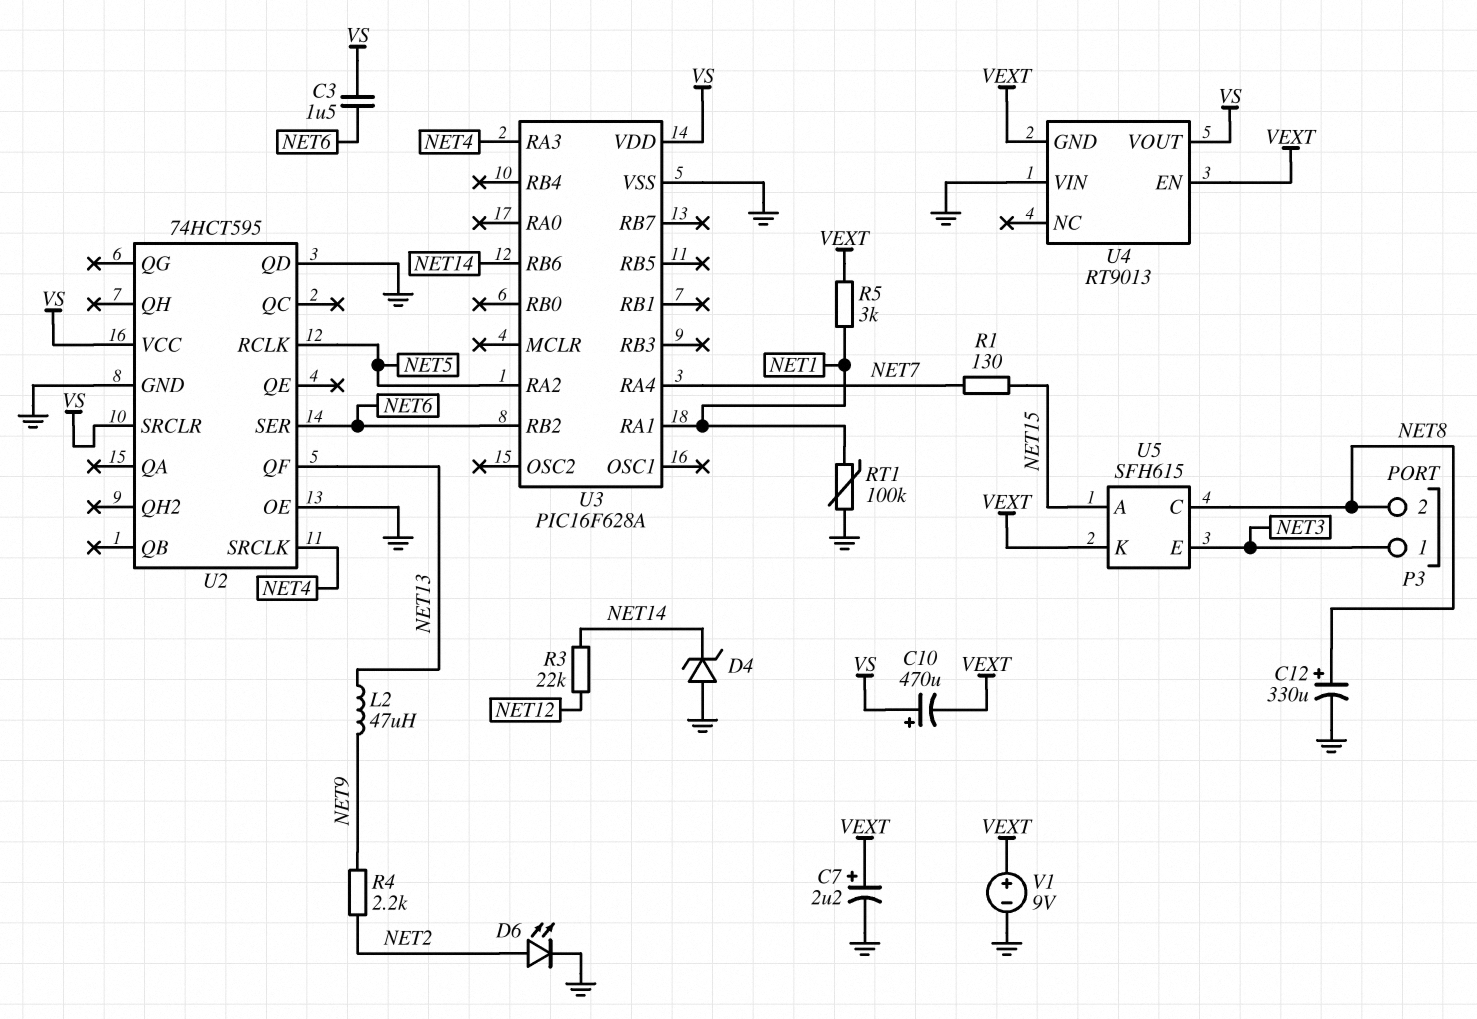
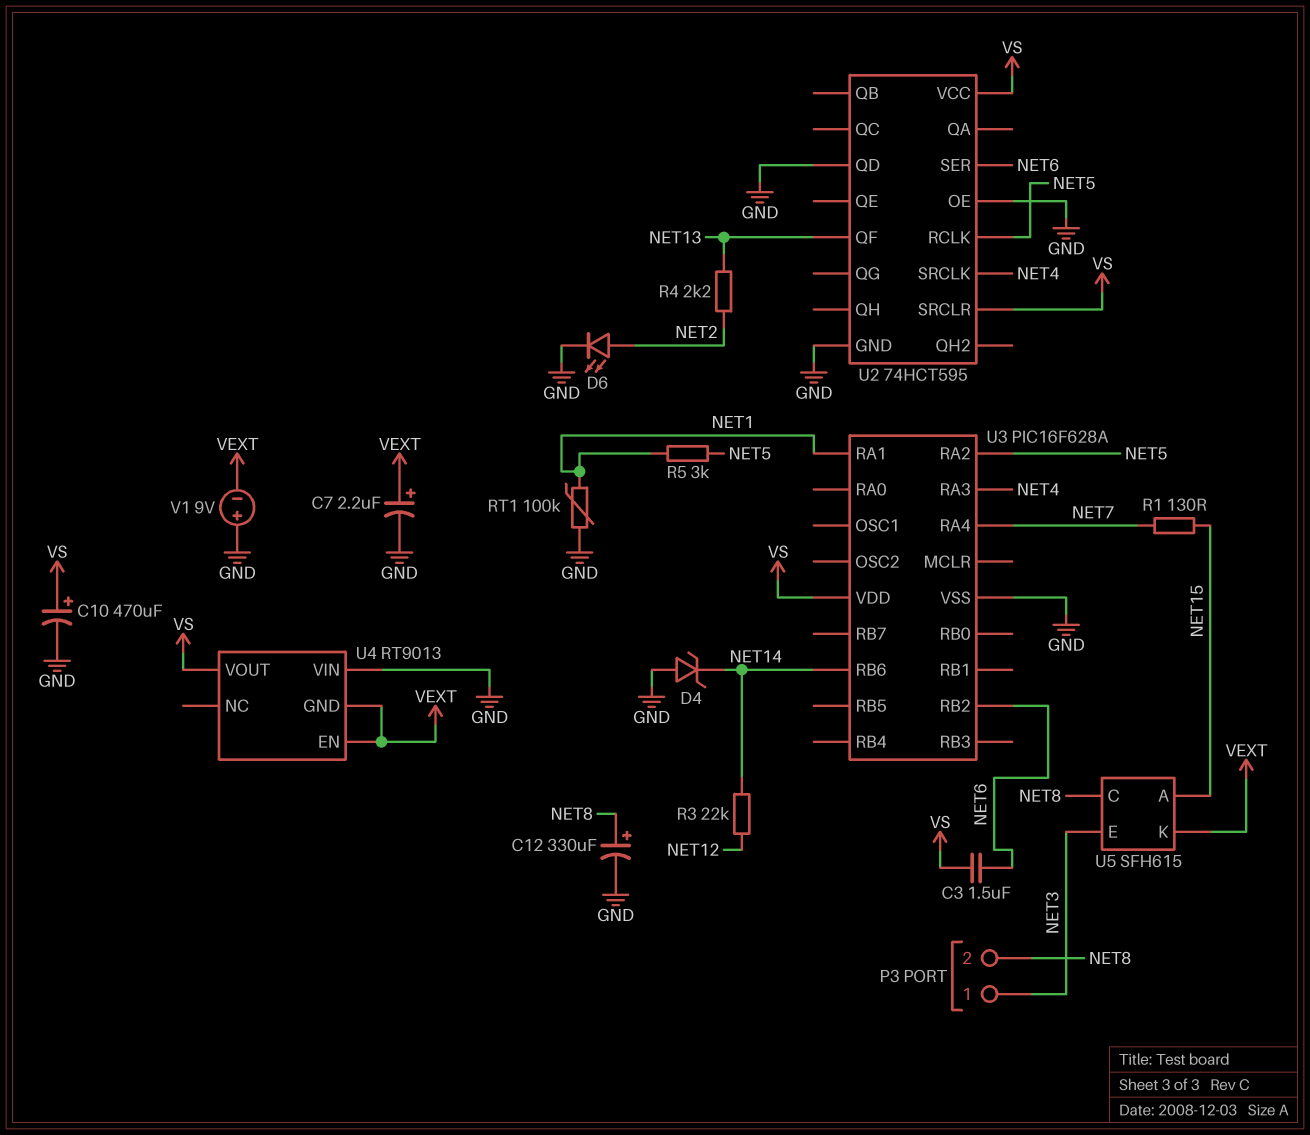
C10: 470uF (plus VS, minus VEXT) -> 470uF (plus VS, minus GND)
L2: 47uH (NET9, NET13) -> none
R4: 2.2k (NET2, NET9) -> 2.2k (NET2, NET13)
R5: 3k (NET1, VEXT) -> 3k (NET1, NET5)
V1: 9V (plus VEXT, minus GND) -> 9V (plus GND, minus VEXT)

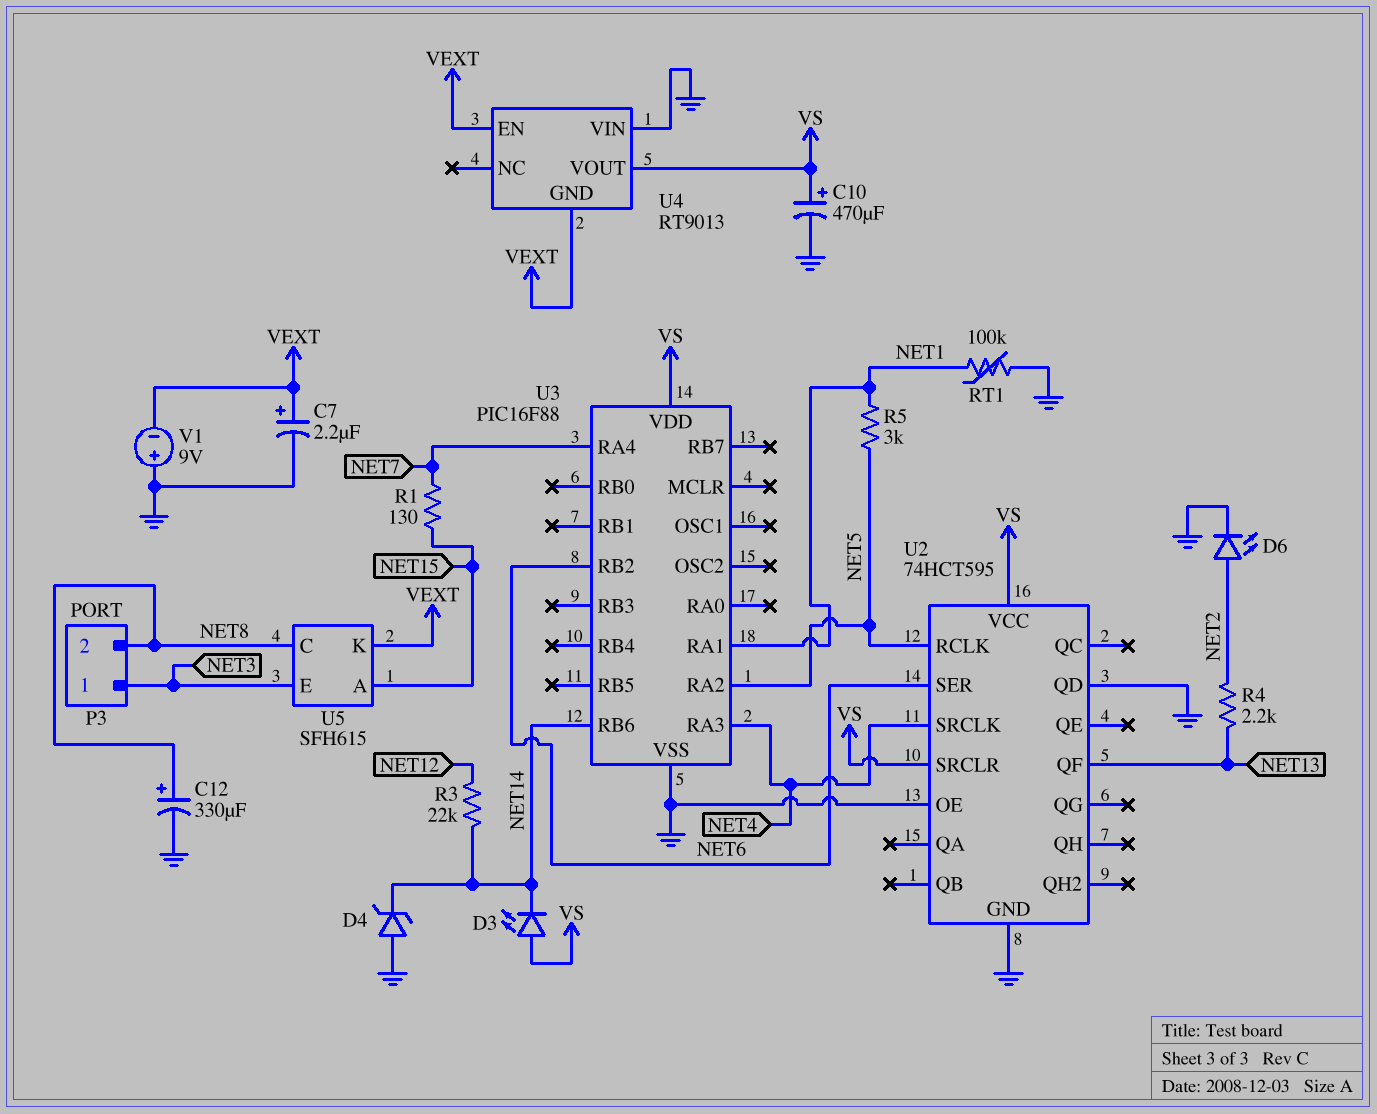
C3: 1.5uF (NET6, VS) -> none
D3: none -> LED (A VS, K NET14)
U3: PIC16F628A -> PIC16F88

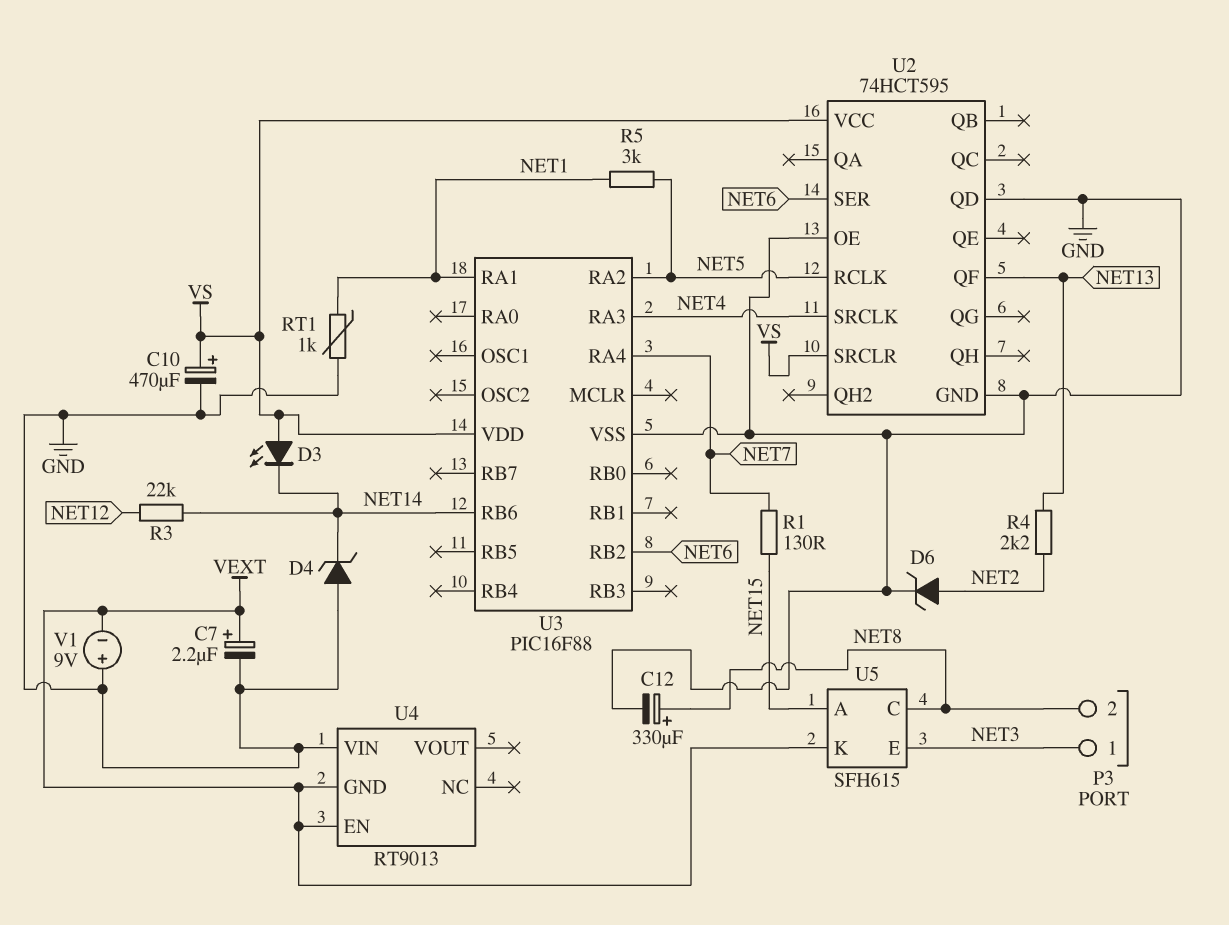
D6: LED (A NET2, K GND) -> zener (A NET2, K GND)
RT1: 100k (GND, NET1) -> 1k (GND, NET1)
U4 pin VOUT: VS -> none

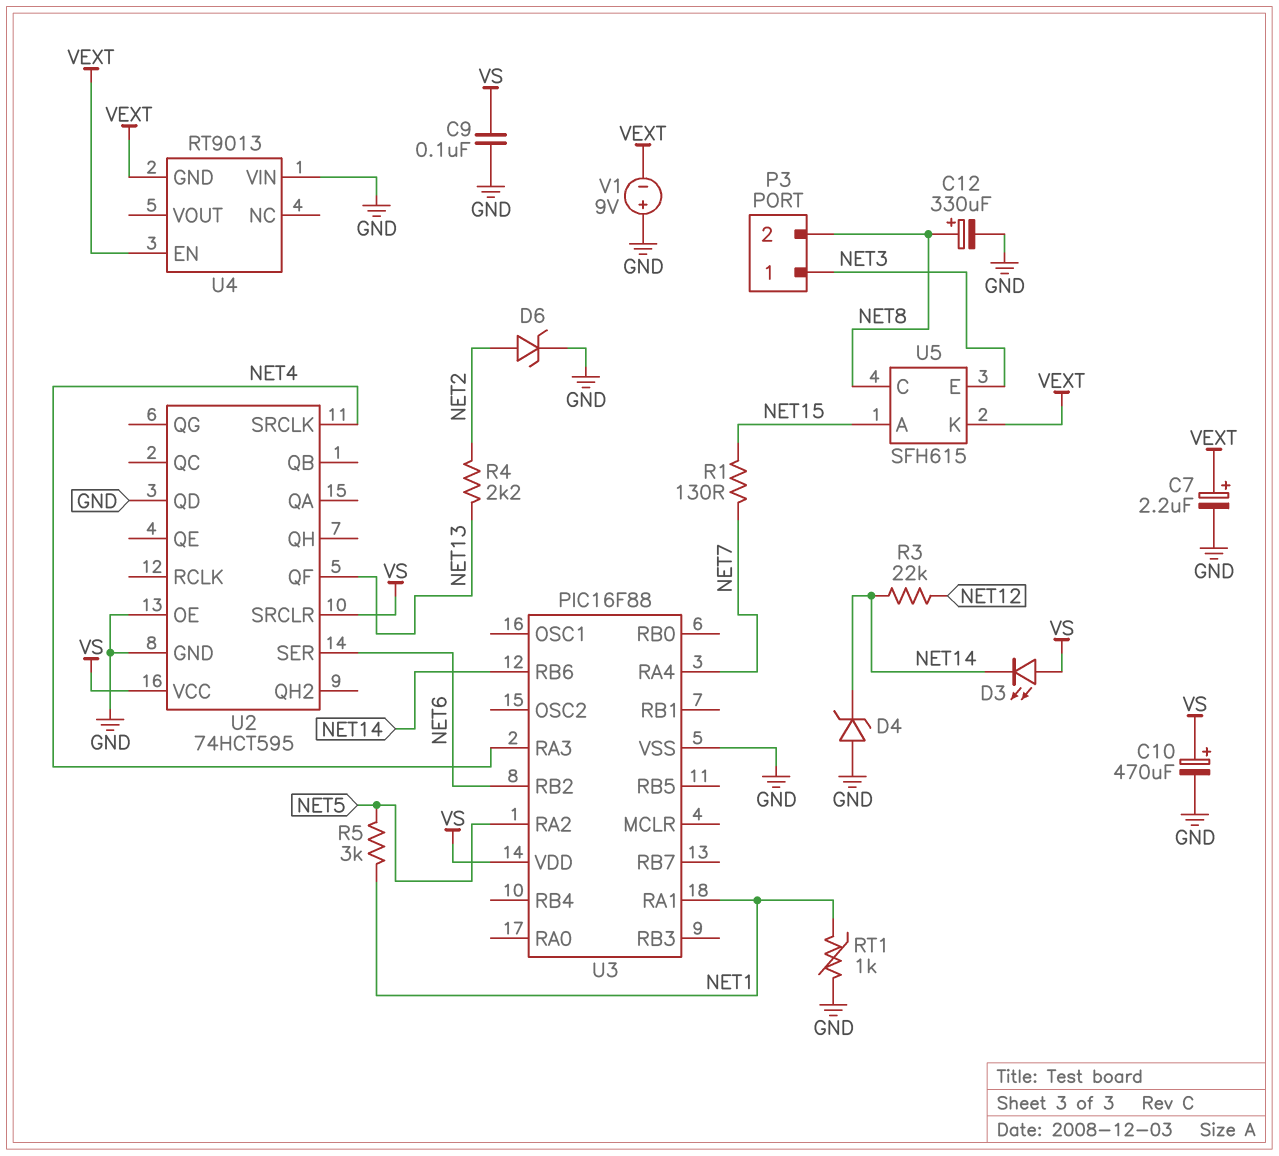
C9: none -> 100nF (GND, VS)
U2 pin RCLK: NET5 -> none

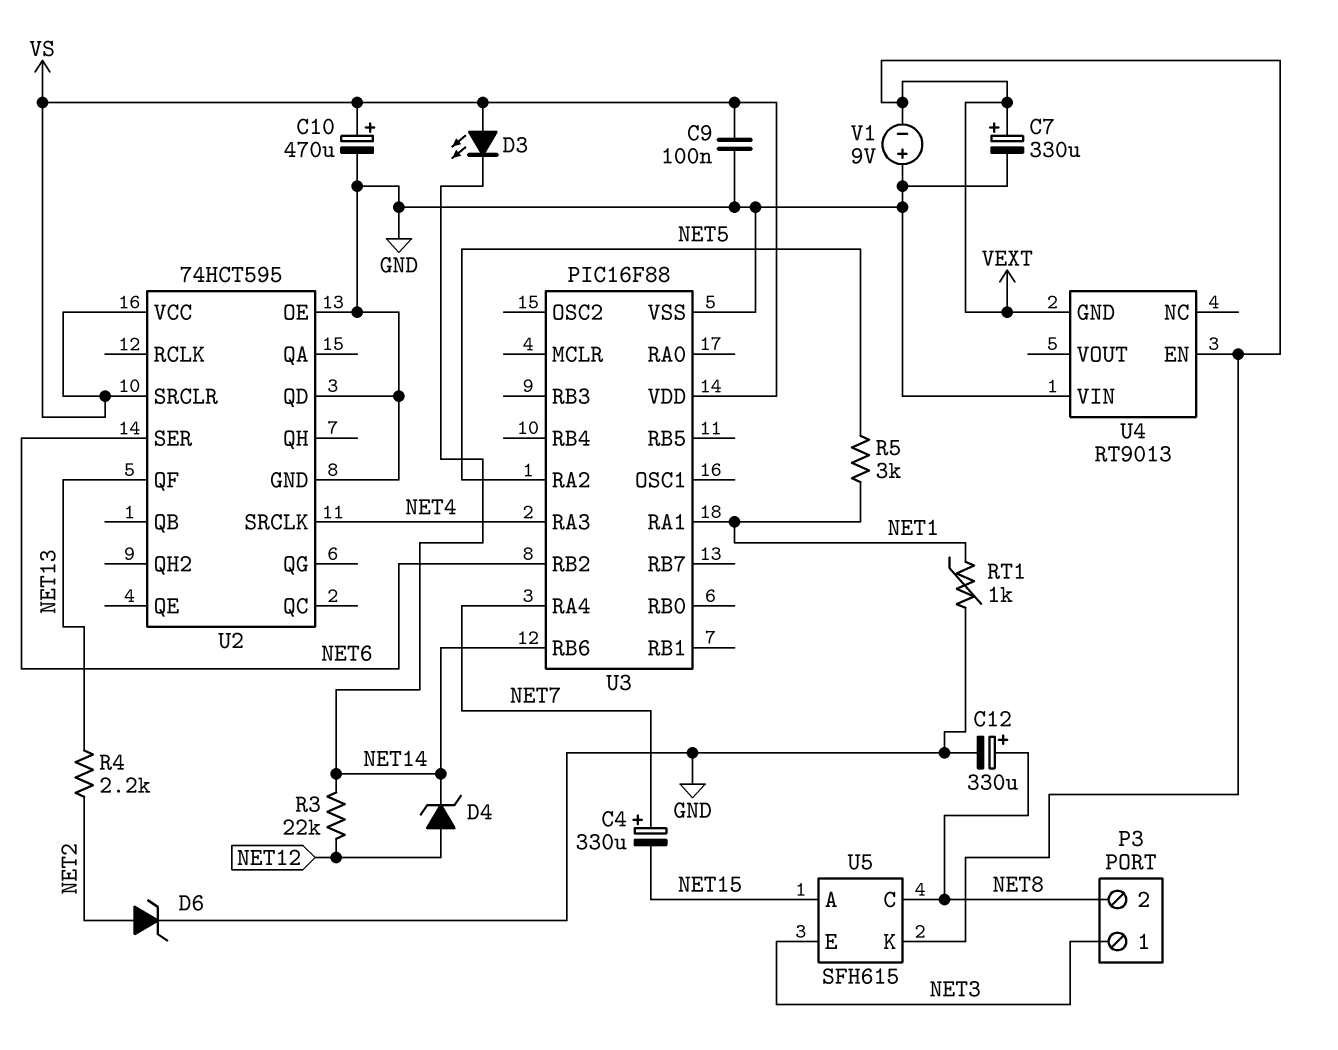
C4: none -> 330uF (plus NET7, minus NET15)
C7: 2.2uF (plus VEXT, minus GND) -> 330uF (plus VEXT, minus GND)
D4: zener (A GND, K NET14) -> zener (A NET12, K NET14)
R1: 130 (NET7, NET15) -> none

